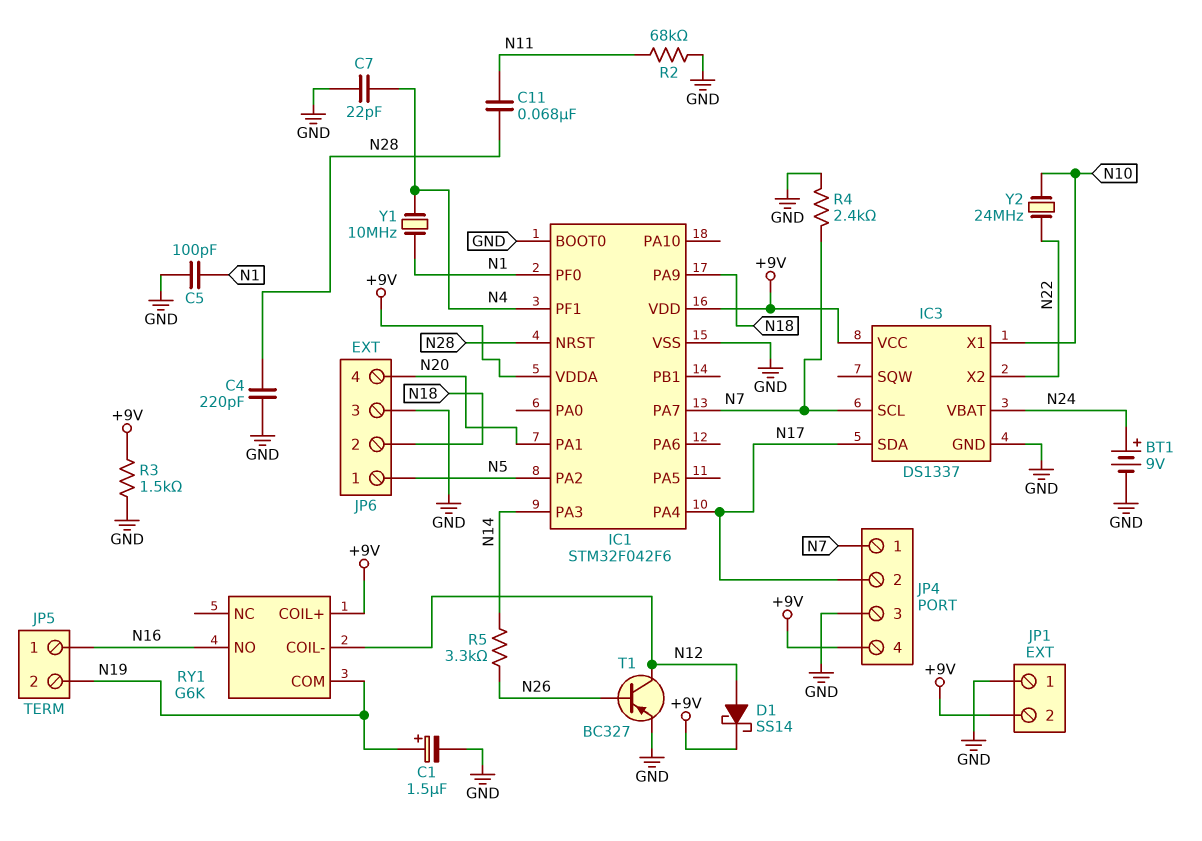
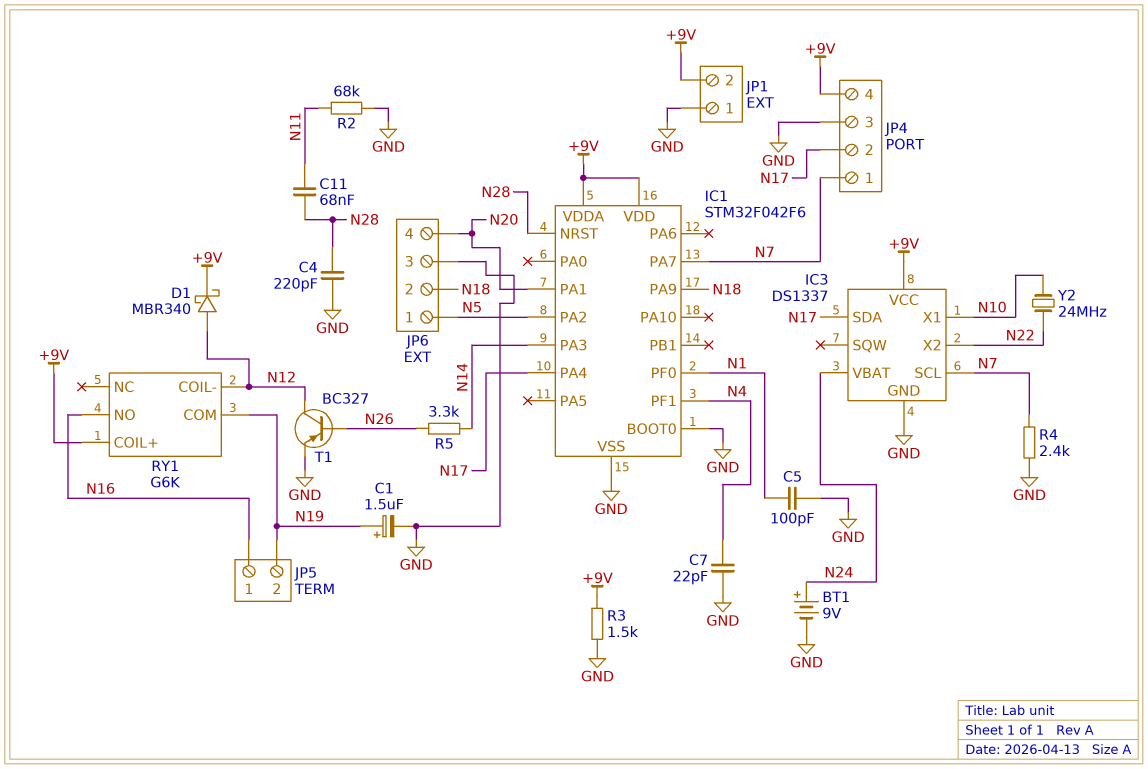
D1: schottky SS14 (A N12, K +9V) -> schottky MBR340 (A N12, K +9V)
Y1: 10MHz (N1, N4) -> none

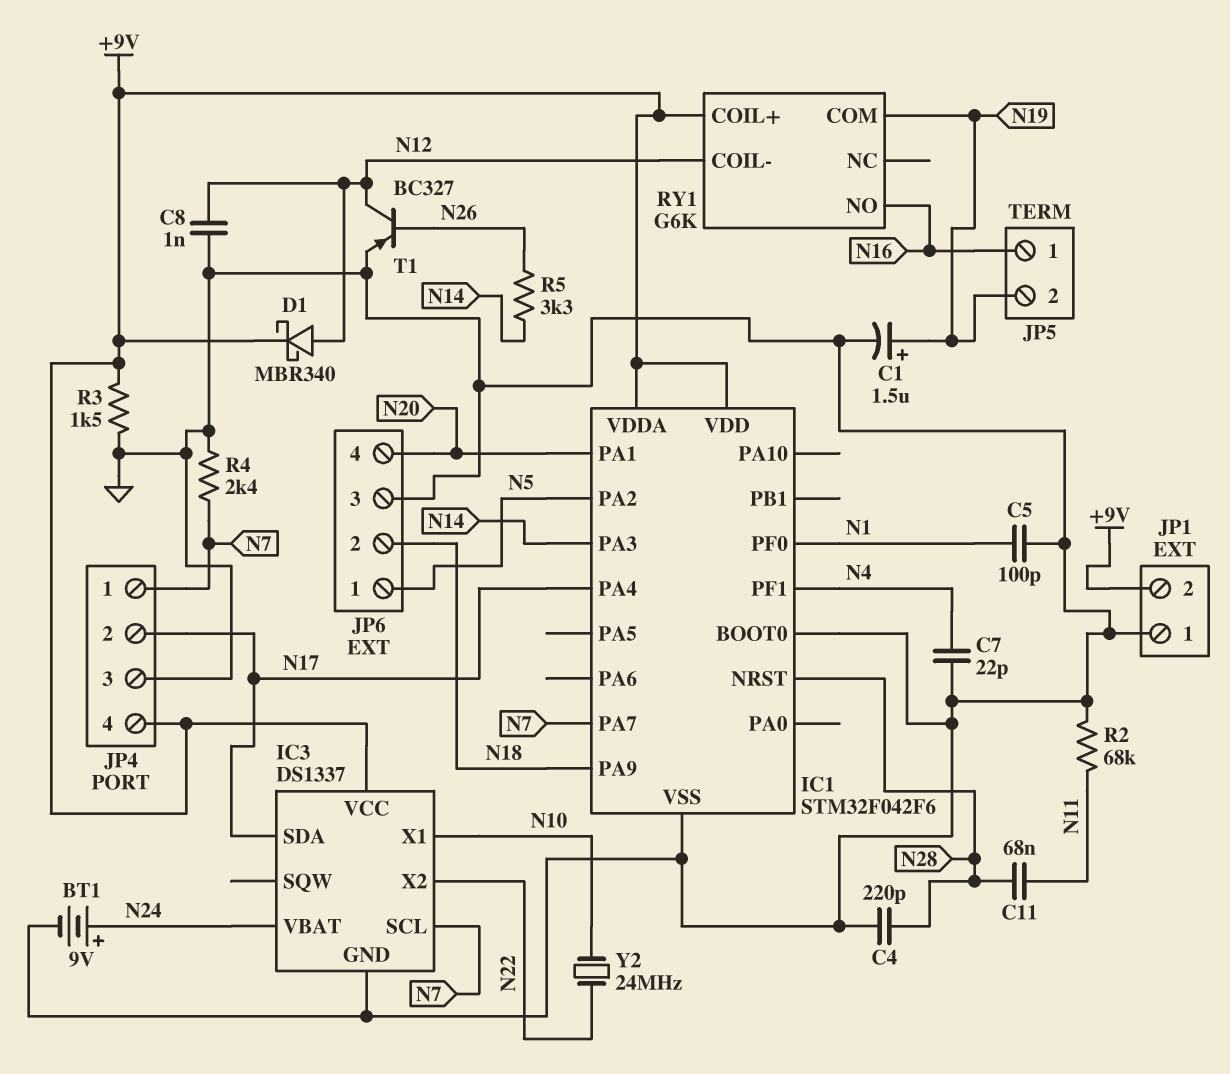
C8: none -> 1nF (GND, N12)

